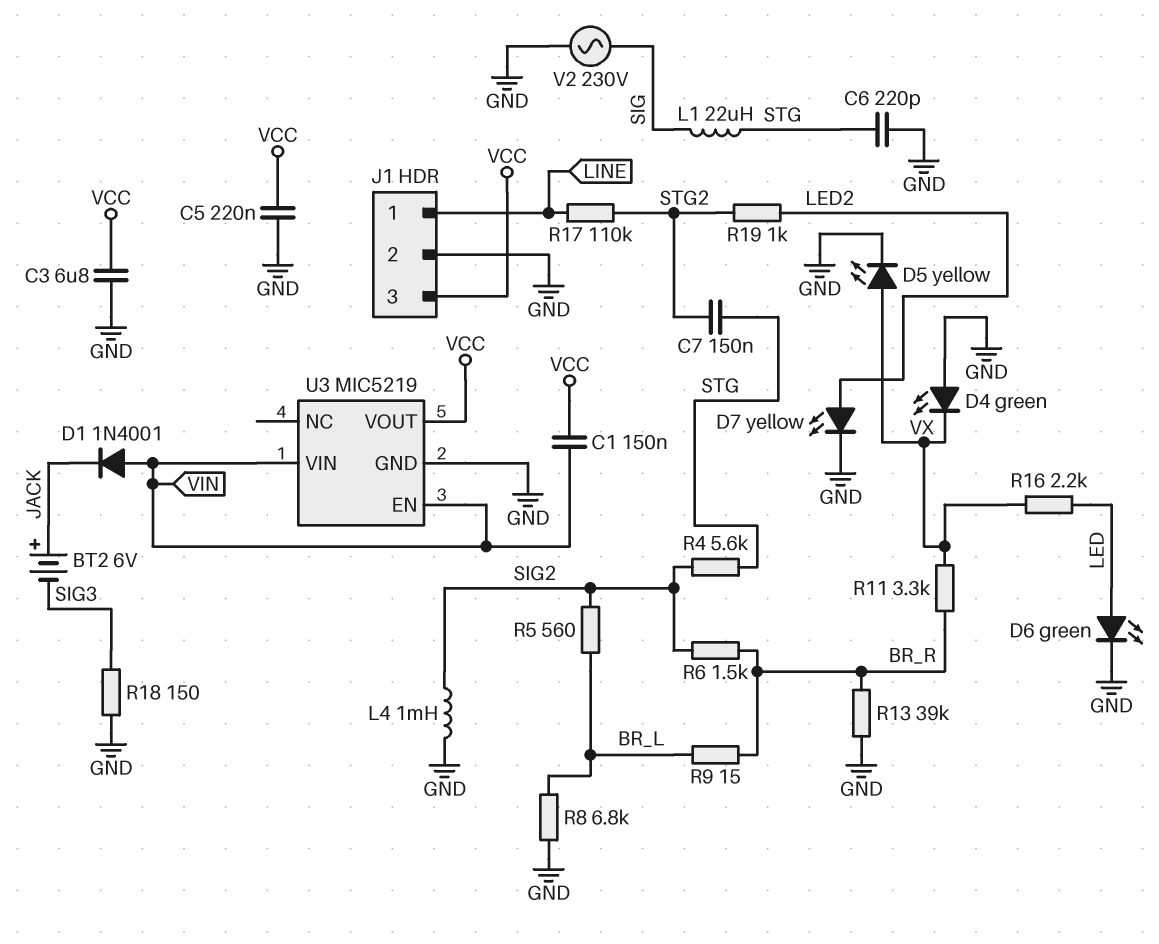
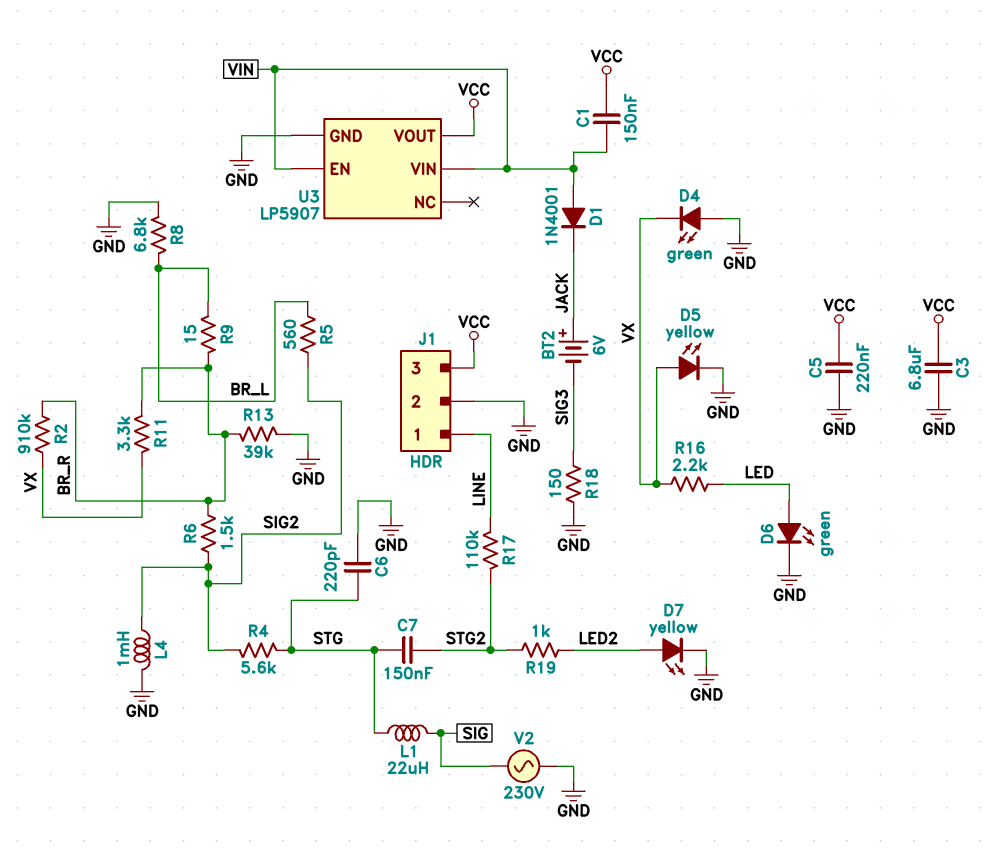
R2: none -> 910k (BR_R, VX)
U3: MIC5219 -> LP5907

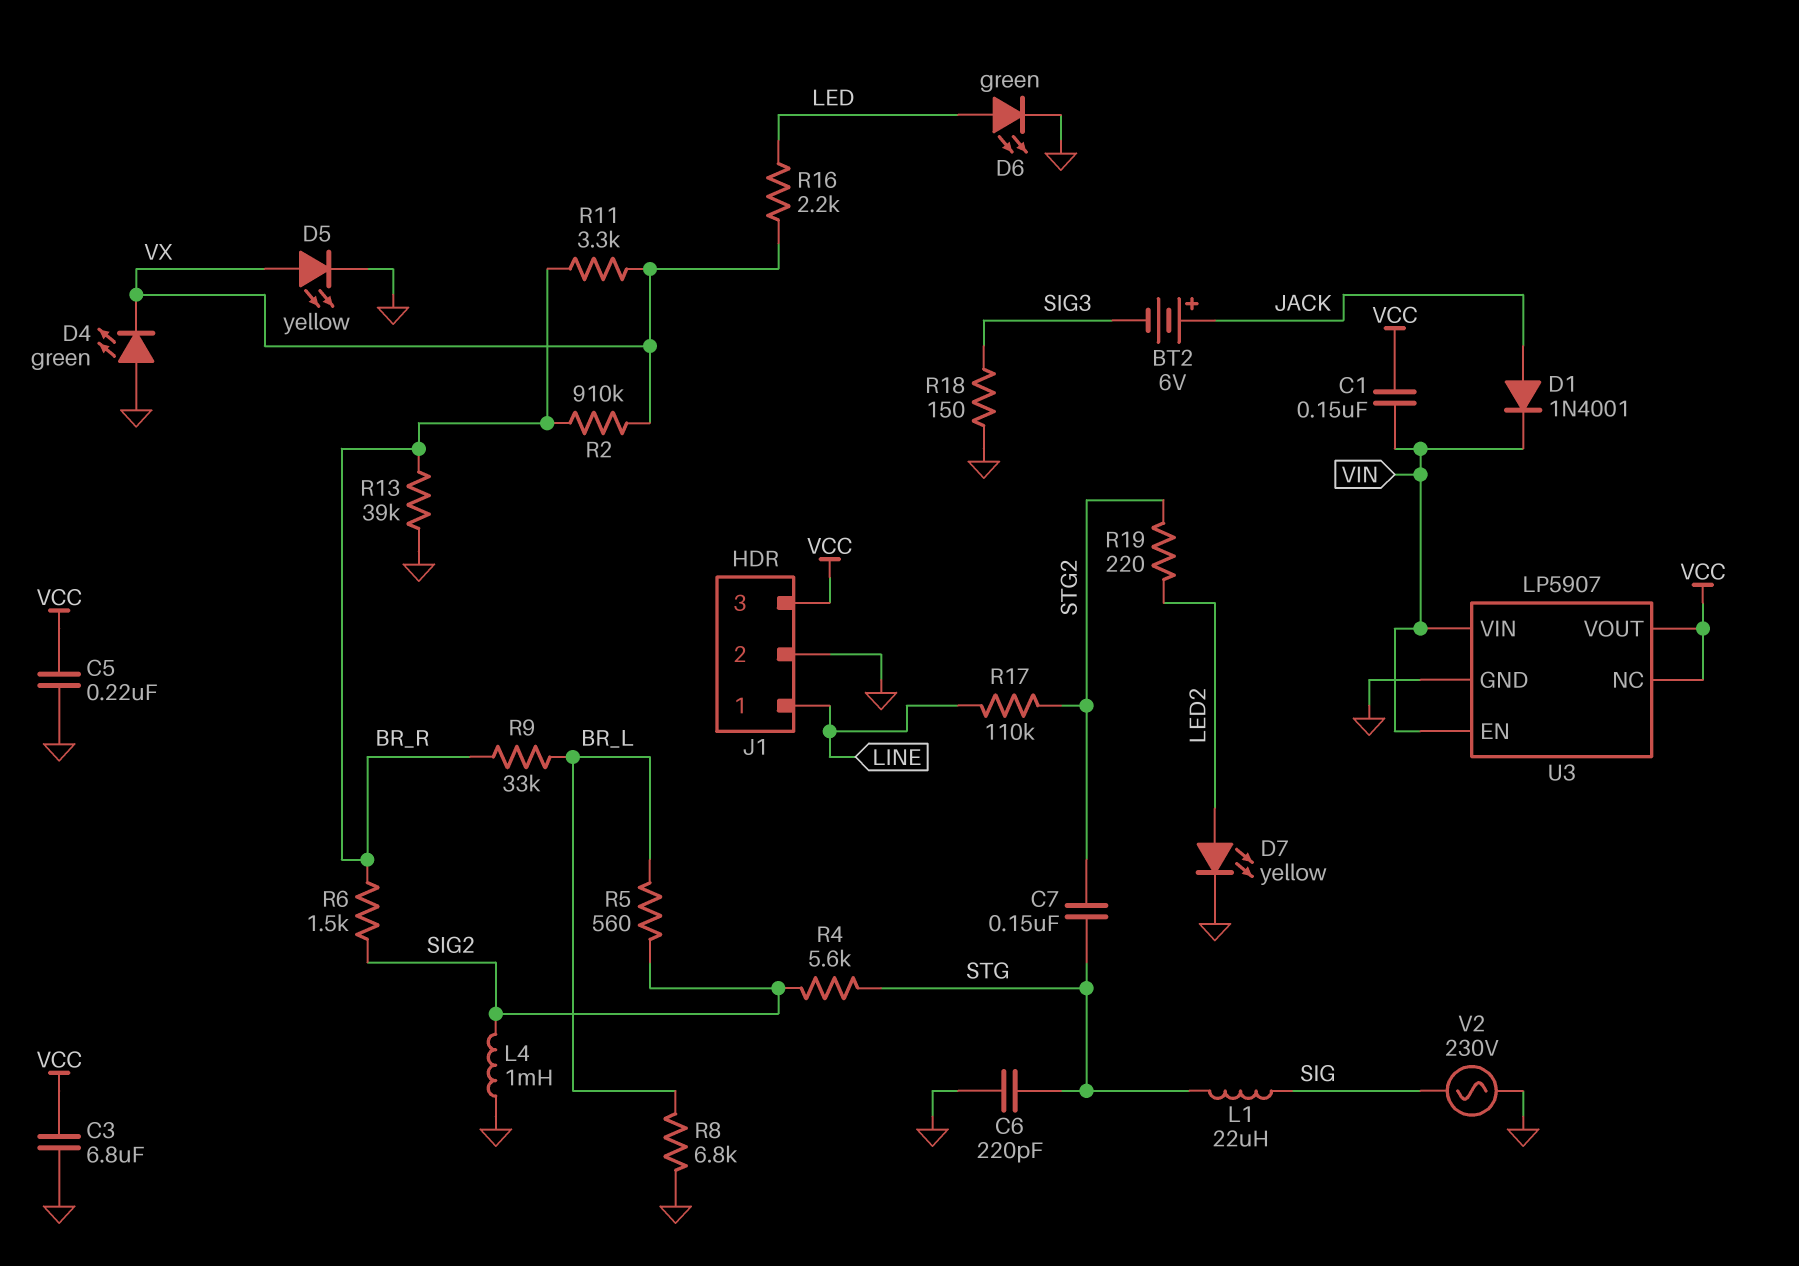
D1: diode 1N4001 (A VIN, K JACK) -> diode 1N4001 (A JACK, K VIN)
R9: 15 (BR_L, BR_R) -> 33k (BR_L, BR_R)
R19: 1k (LED2, STG2) -> 220 (LED2, STG2)
U3 pin NC: none -> VCC

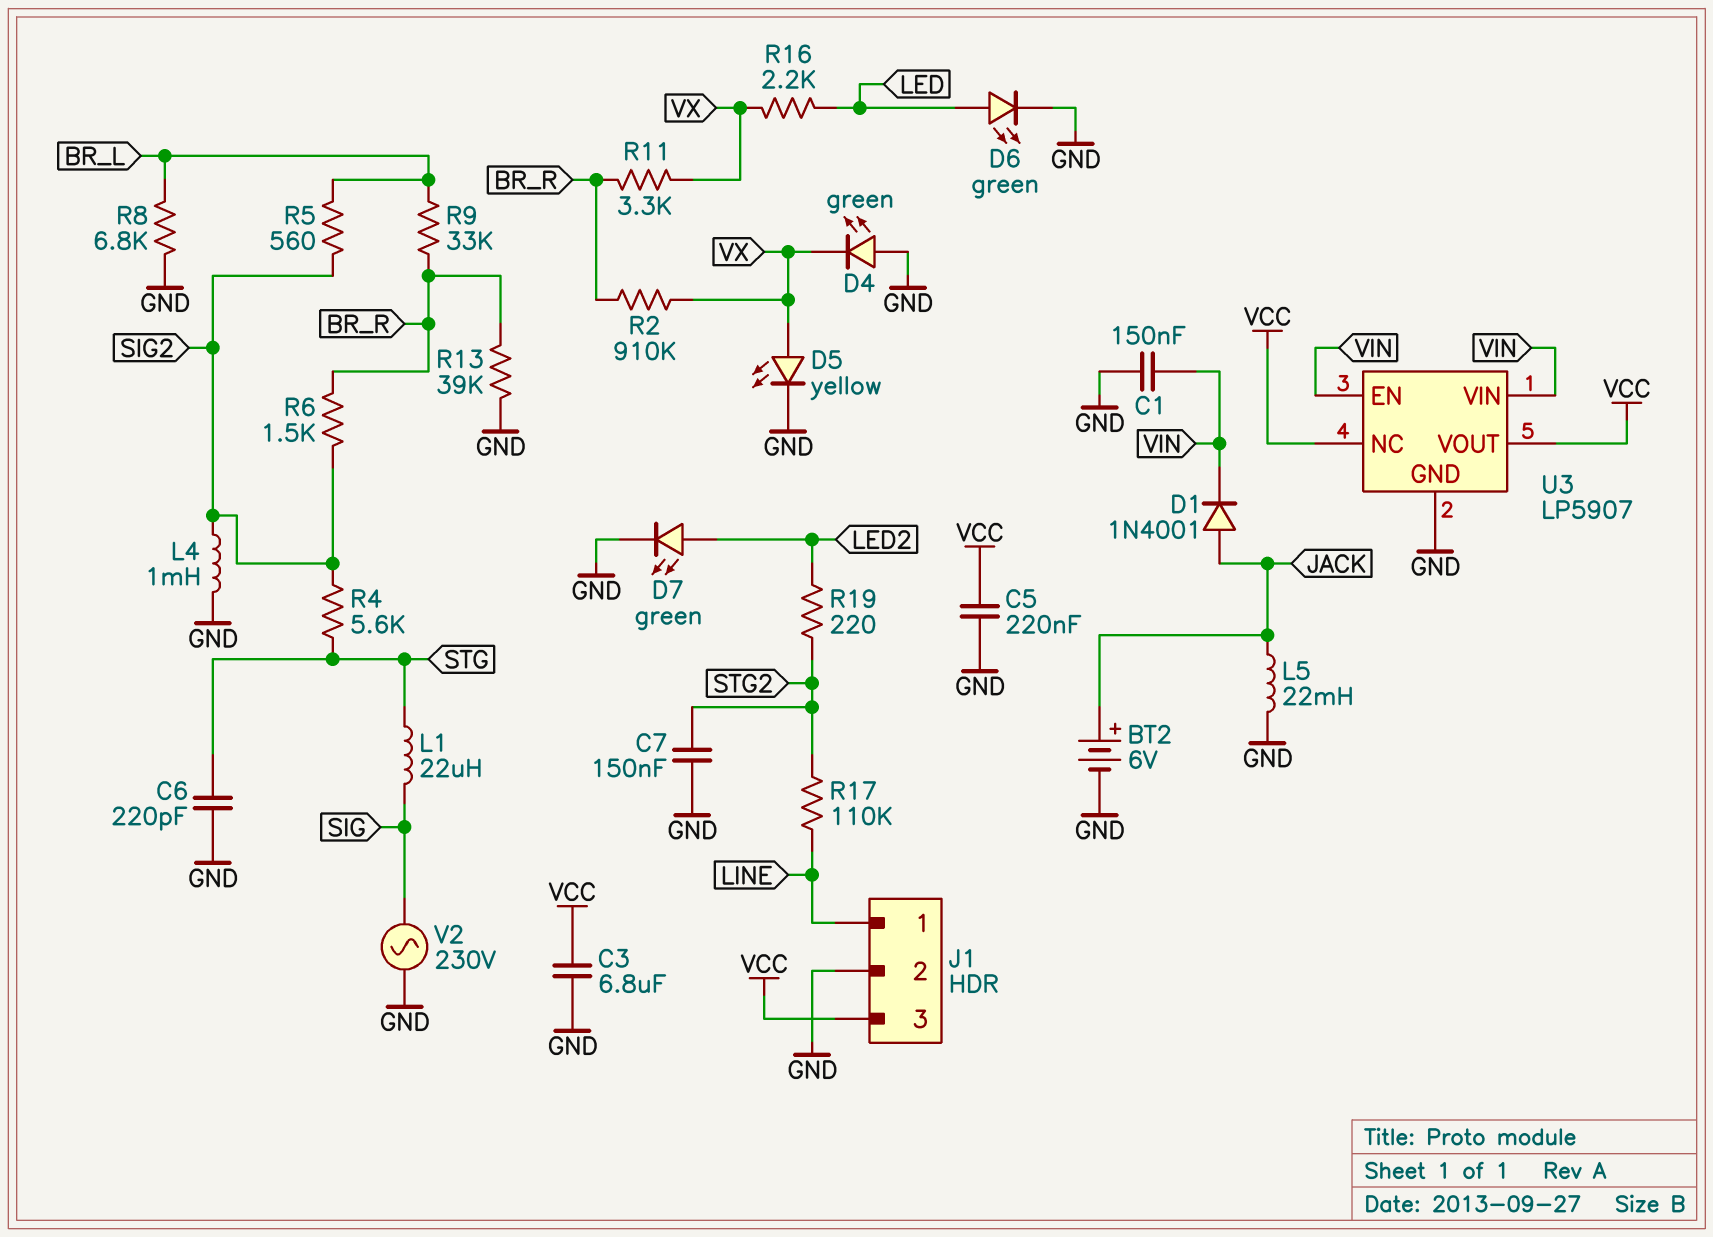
BT2: 6V (plus JACK, minus SIG3) -> 6V (plus JACK, minus GND)
C1: 150nF (VCC, VIN) -> 150nF (GND, VIN)
C7: 150nF (STG, STG2) -> 150nF (GND, STG2)
D7: LED yellow (A LED2, K GND) -> LED green (A LED2, K GND)
L5: none -> 22mH (GND, JACK)
R18: 150 (GND, SIG3) -> none

